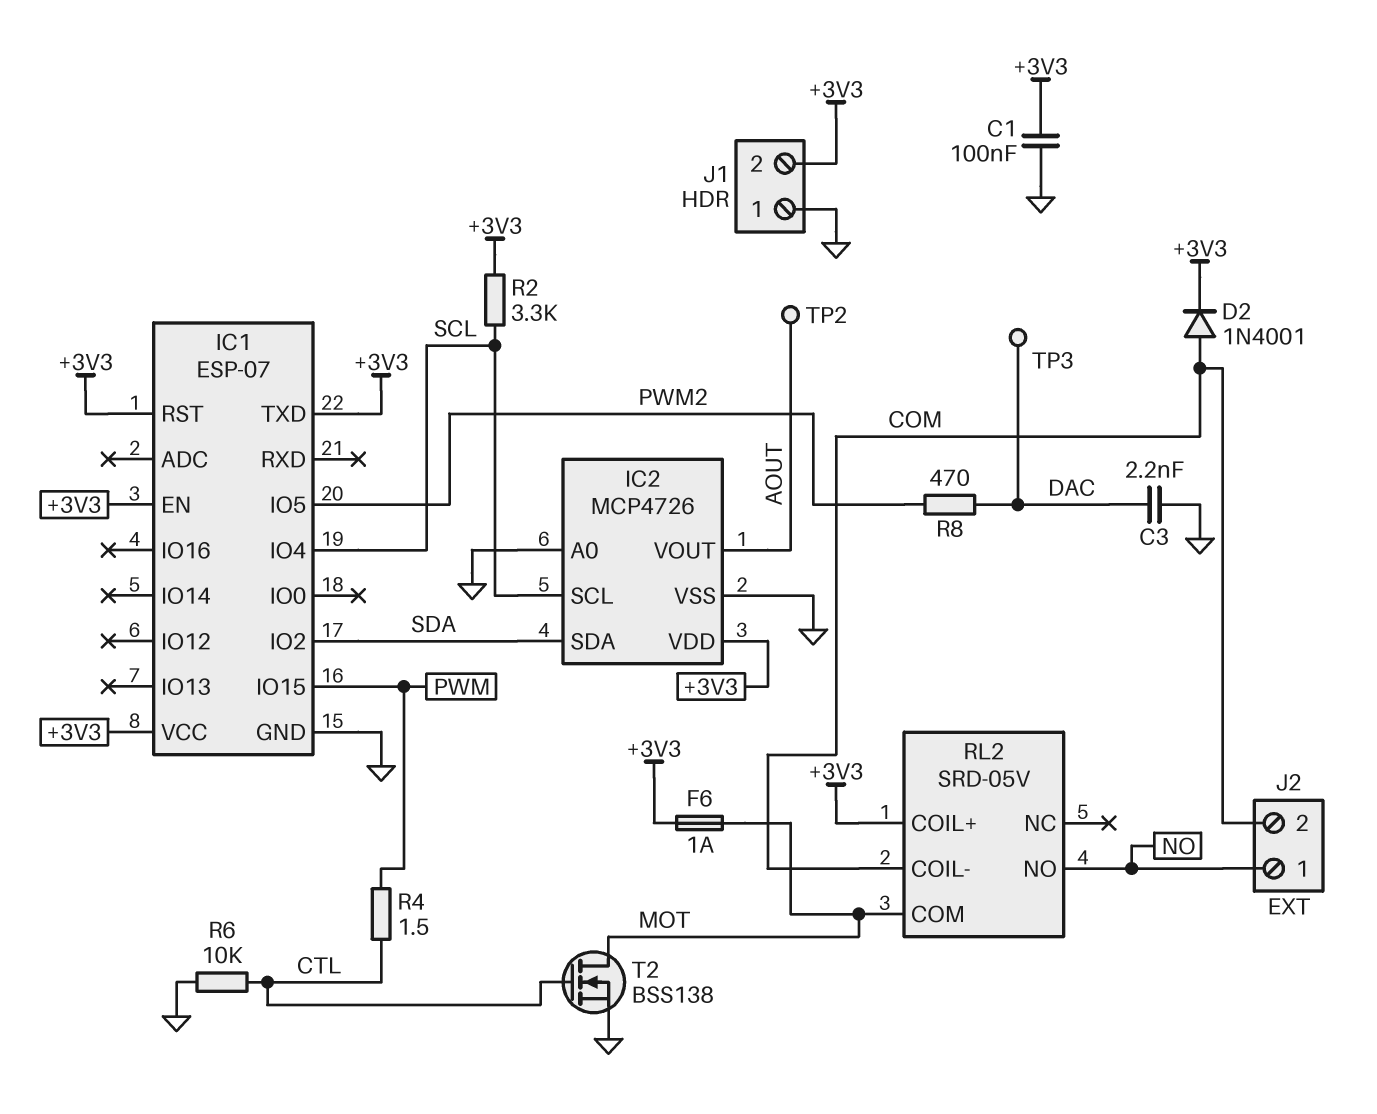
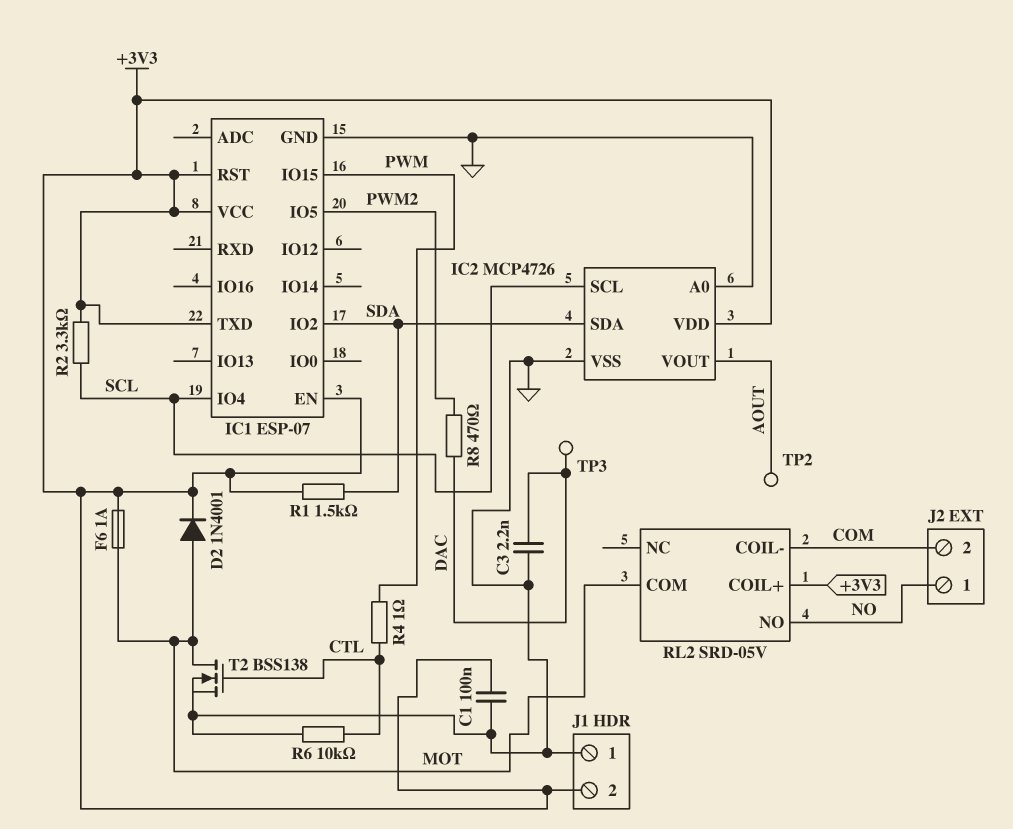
D2: diode 1N4001 (A COM, K +3V3) -> diode 1N4001 (A MOT, K +3V3)
R1: none -> 1.5k (+3V3, SDA)
R4: 1.5 (CTL, PWM) -> 1 (CTL, PWM)

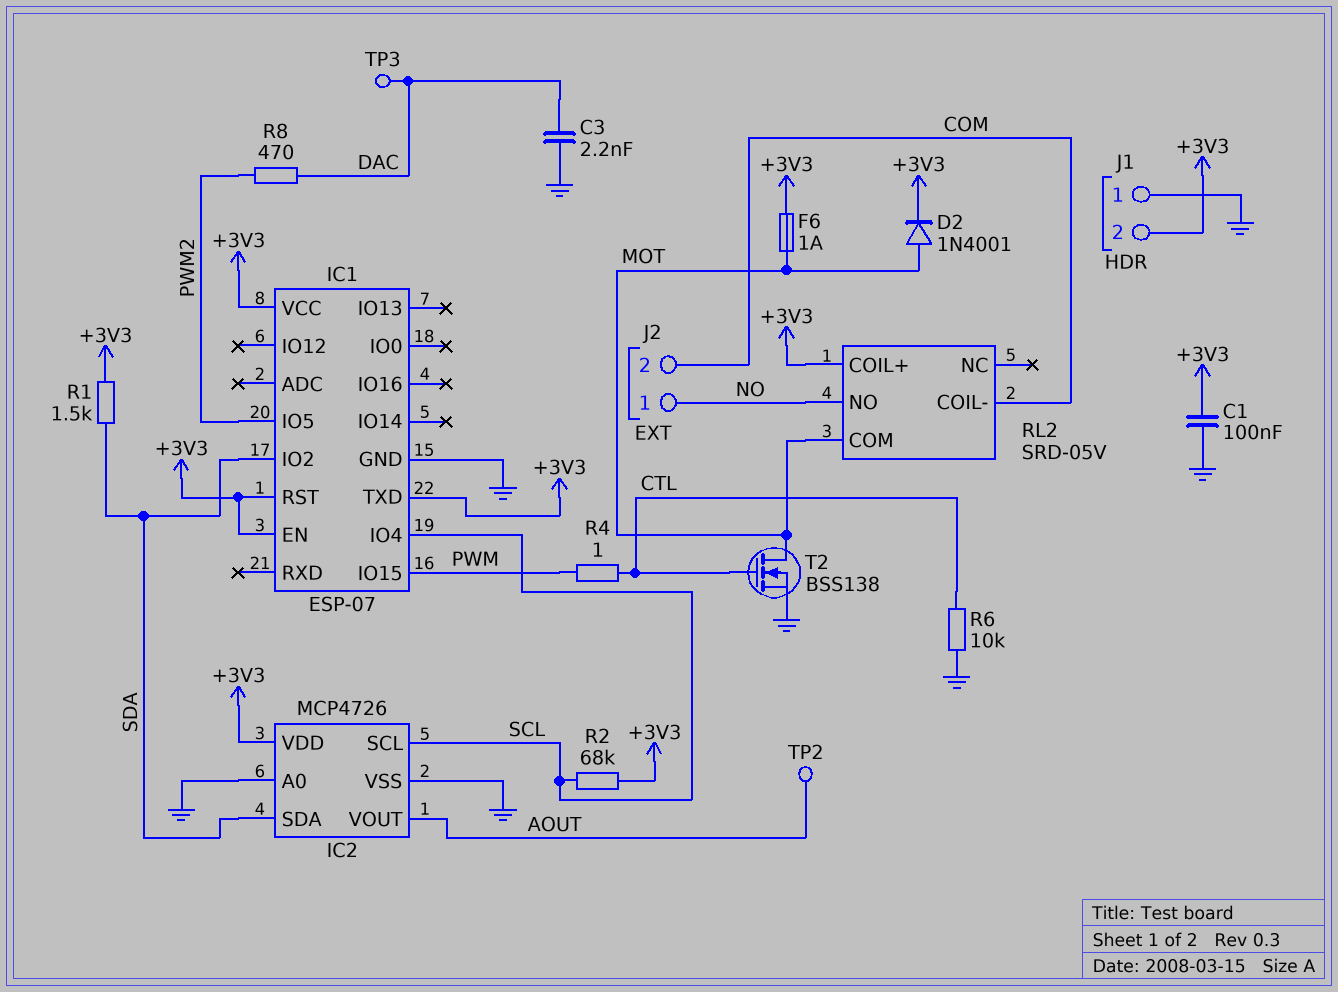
R2: 3.3k (+3V3, SCL) -> 68k (+3V3, SCL)

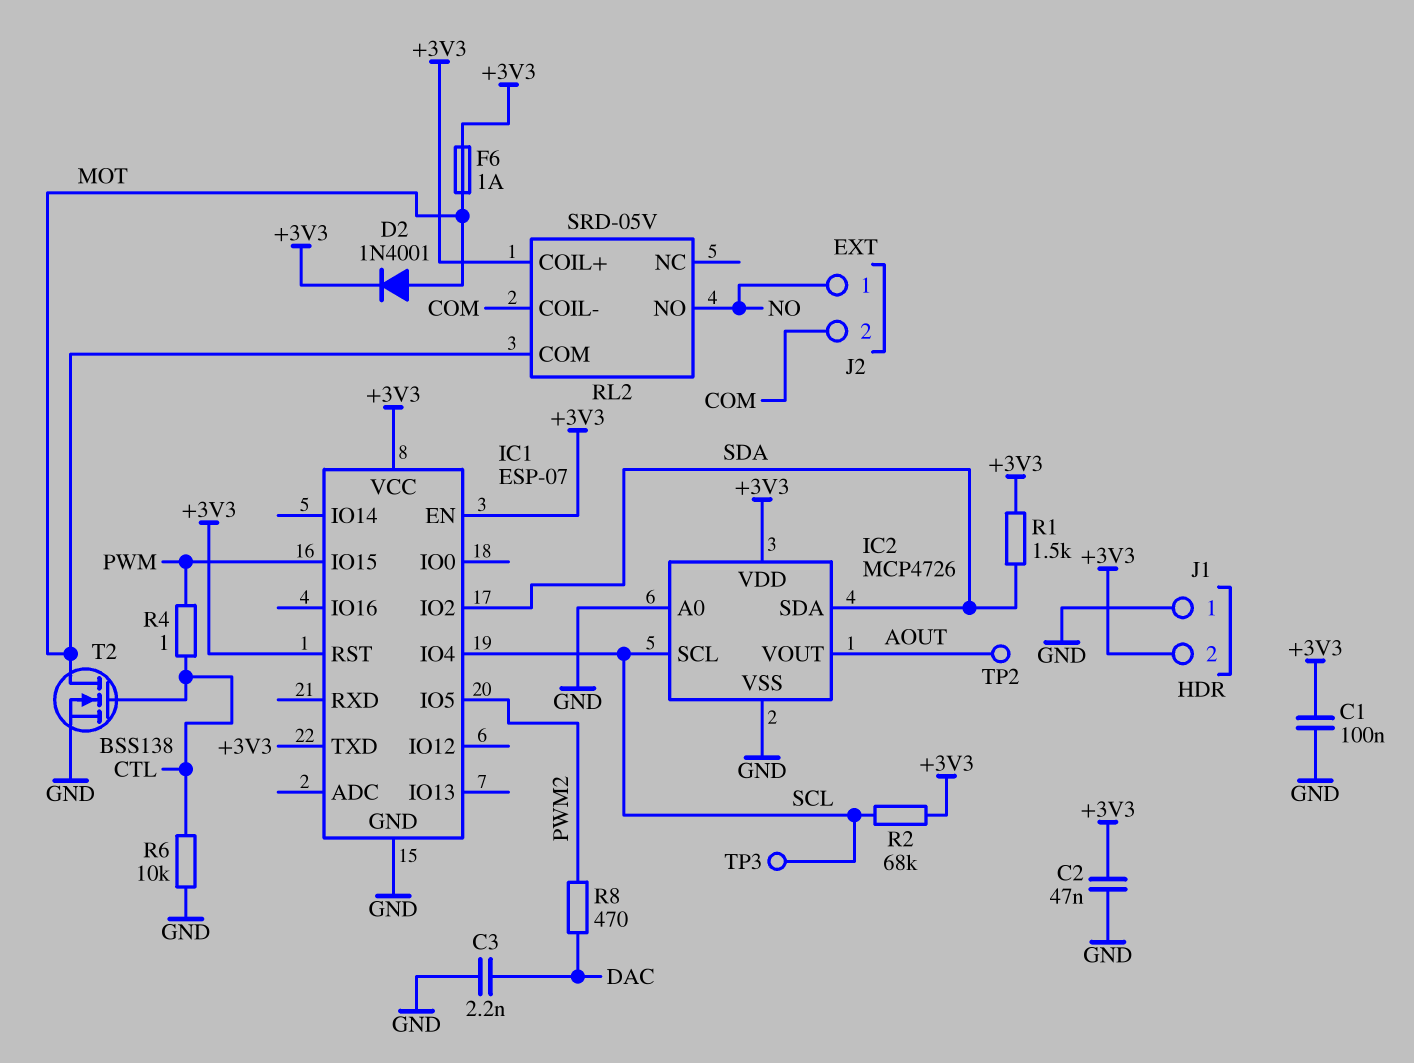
C2: none -> 47nF (+3V3, GND)
TP3: test point (DAC) -> test point (SCL)

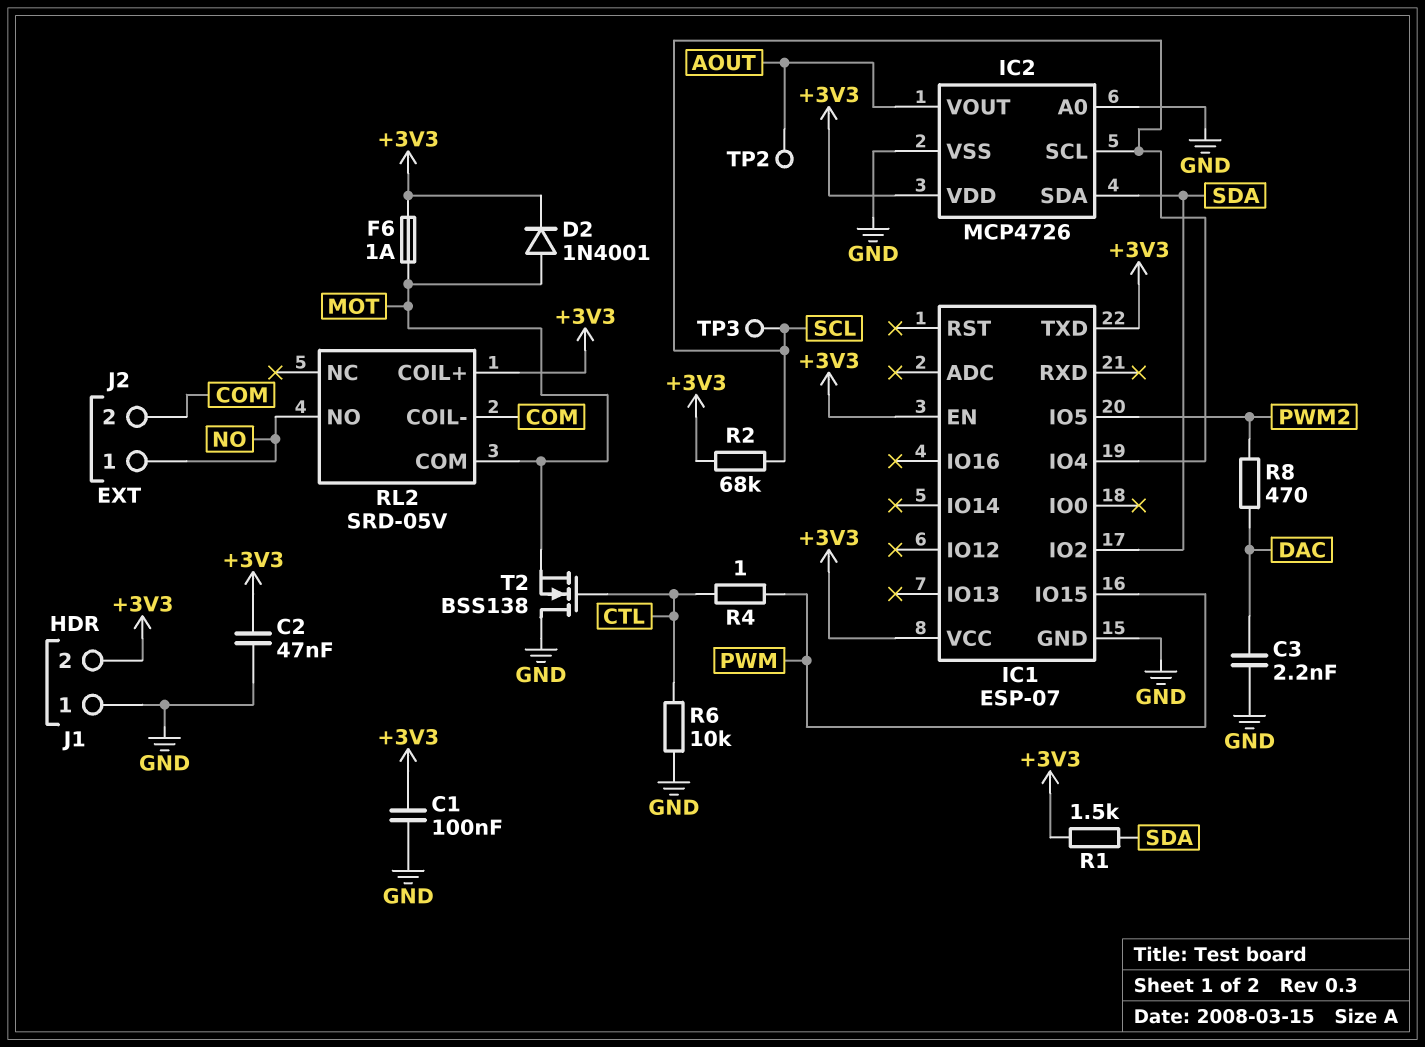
IC1 pin RST: +3V3 -> none
T2: NMOS BSS138 (G CTL, D MOT, S GND) -> NMOS BSS138 (G CTL, D GND, S MOT)

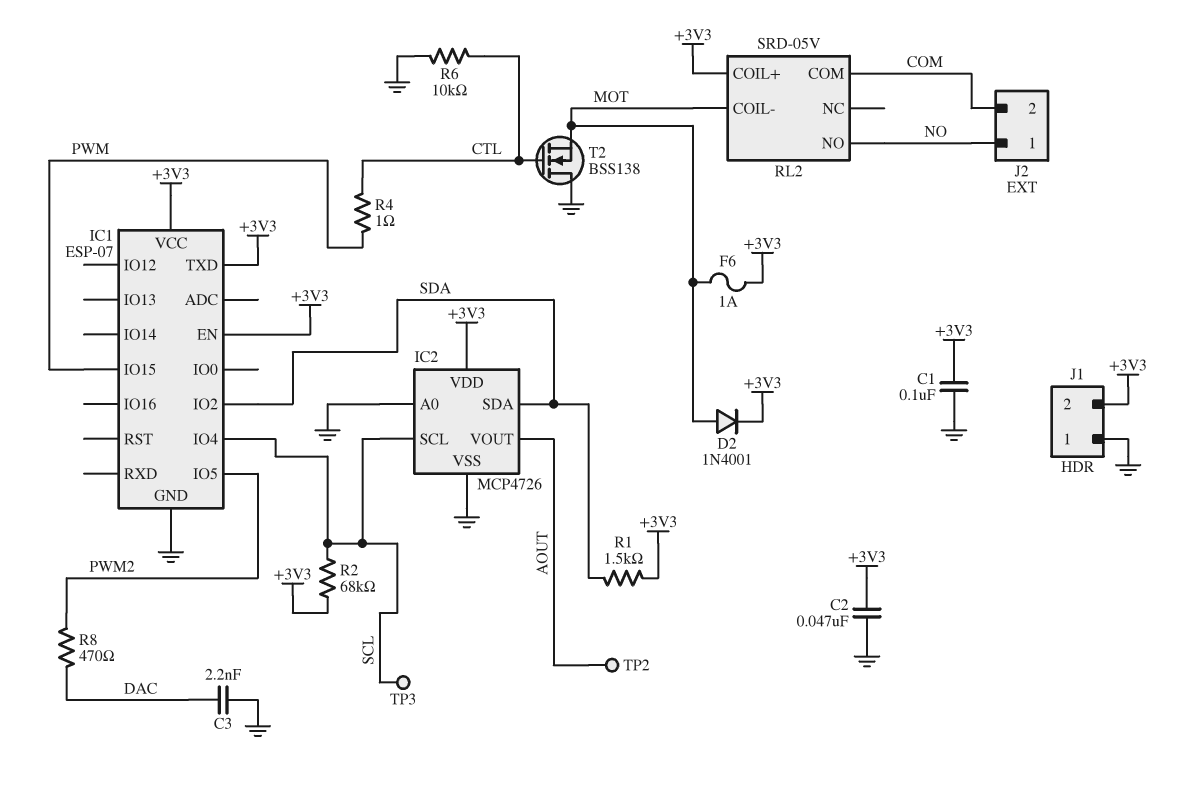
RL2 pin COIL-: COM -> MOT
RL2 pin COM: MOT -> COM

